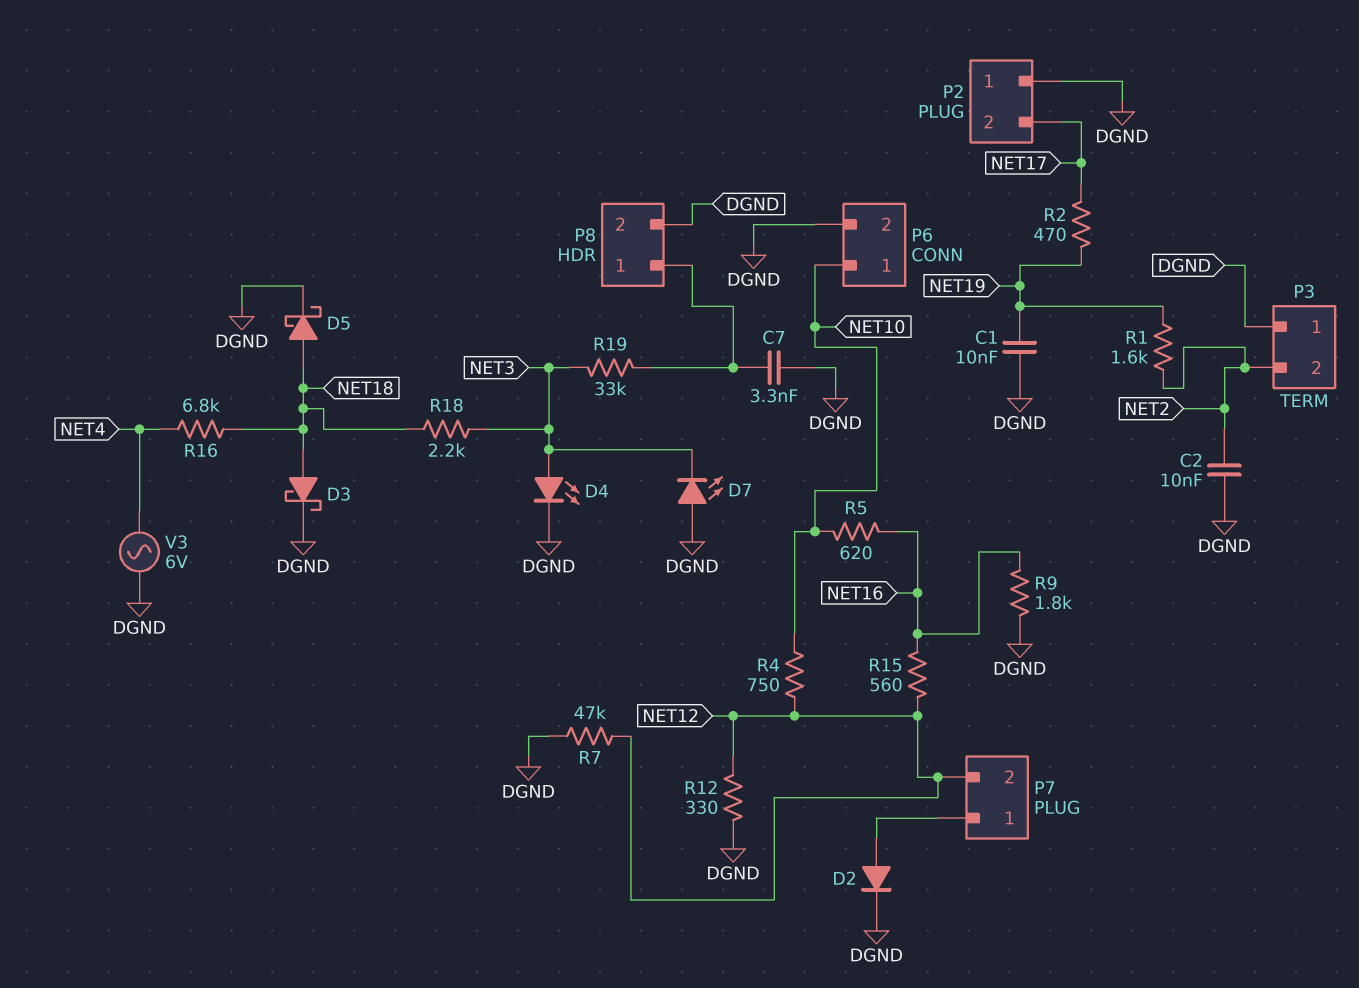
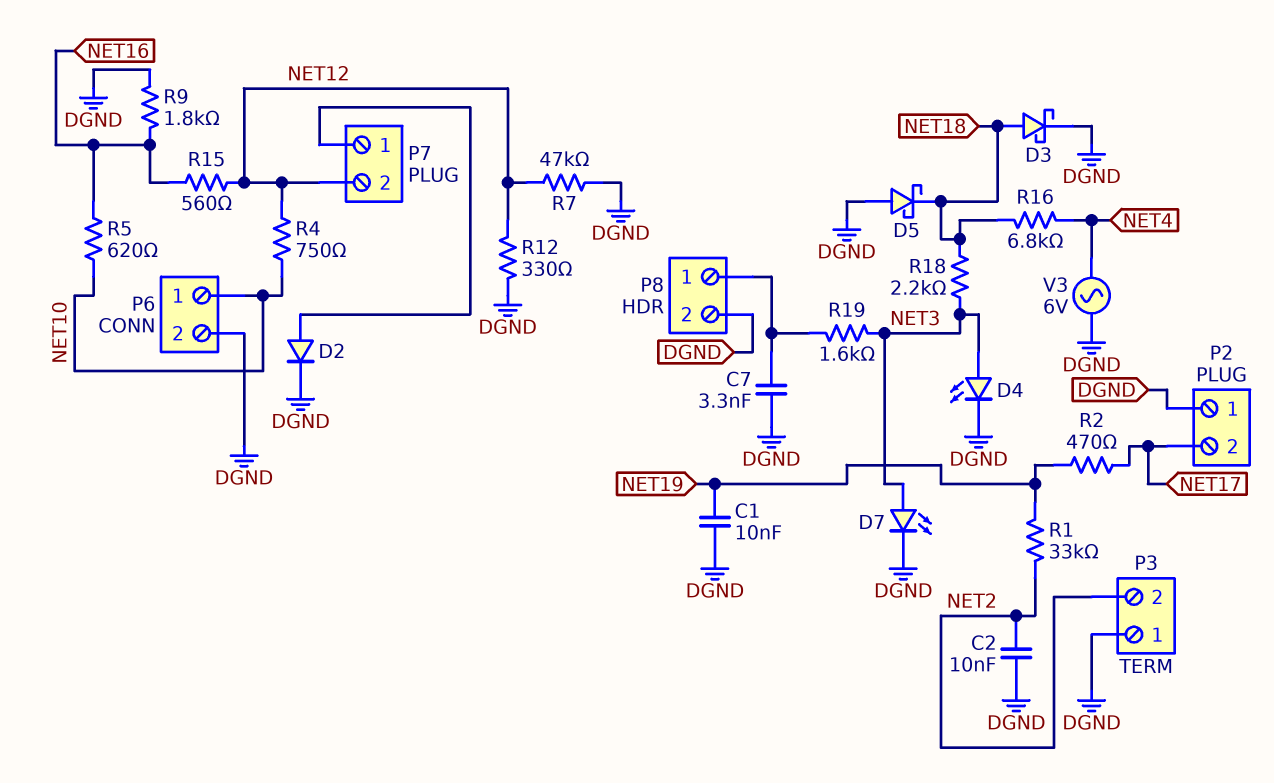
D5: schottky (A NET18, K DGND) -> schottky (A DGND, K NET18)
D7: LED (A DGND, K NET3) -> LED (A NET3, K DGND)
R1: 1.6k (NET2, NET19) -> 33k (NET2, NET19)
R19: 33k (NET3, P8/1) -> 1.6k (NET3, P8/1)

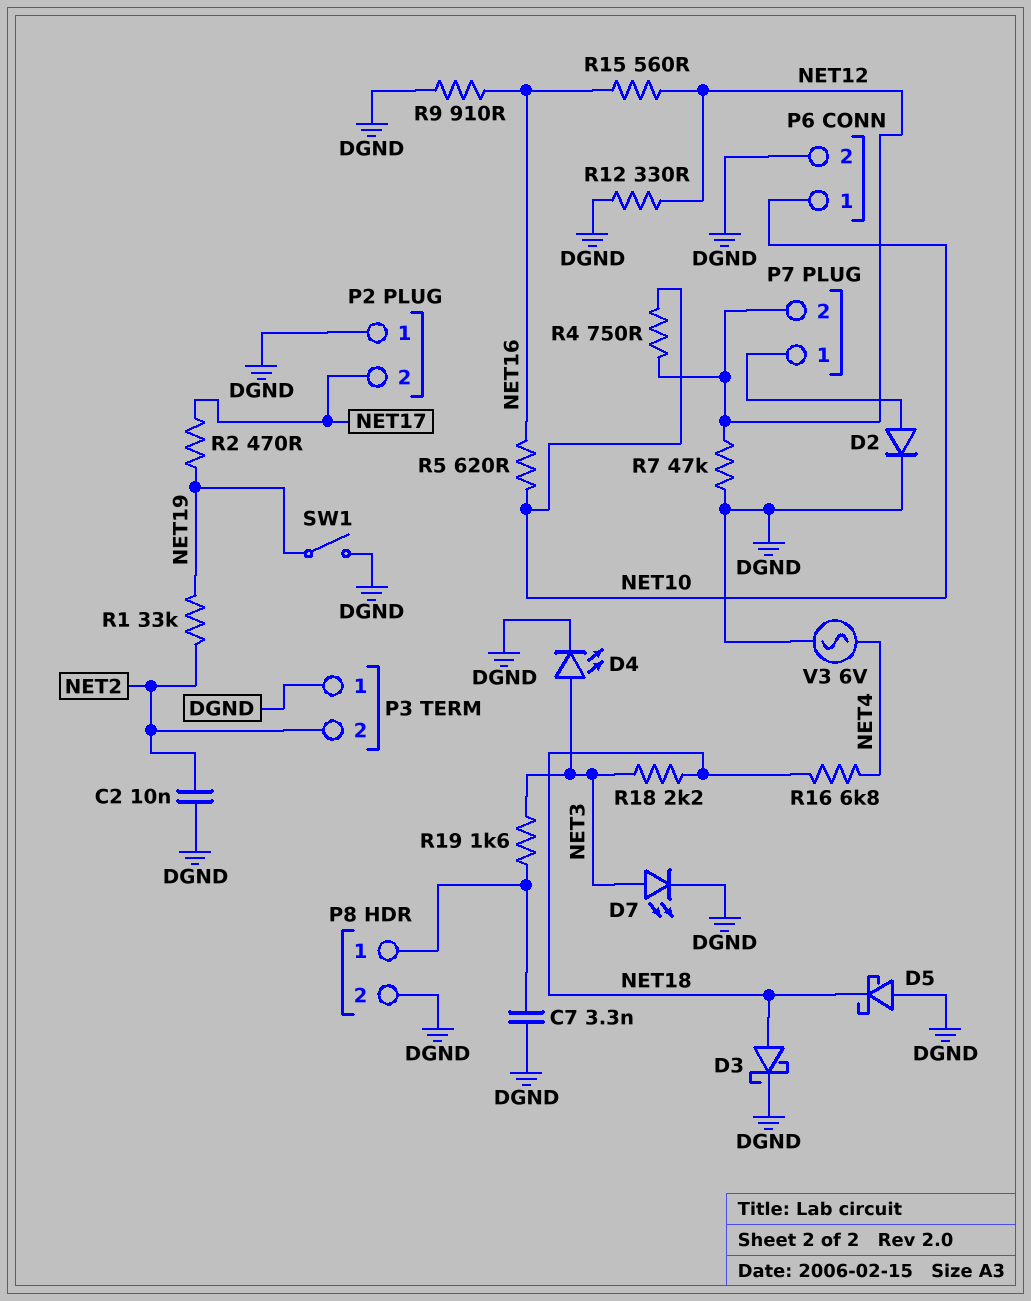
C1: 10nF (DGND, NET19) -> none
R9: 1.8k (DGND, NET16) -> 910 (DGND, NET16)
SW1: none -> switch (DGND, NET19)

